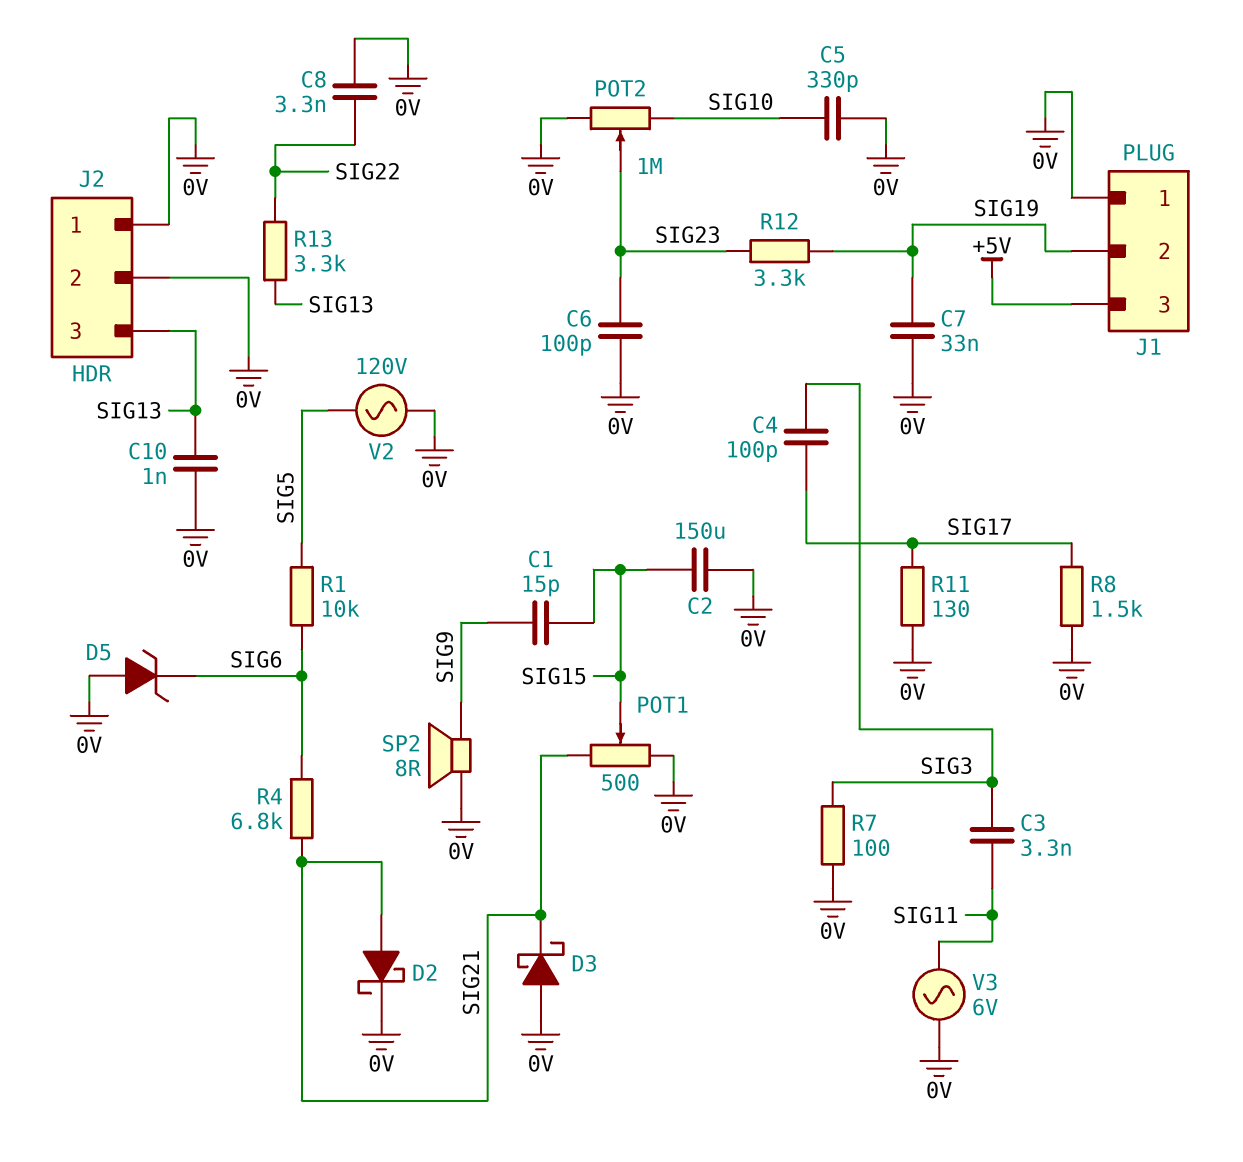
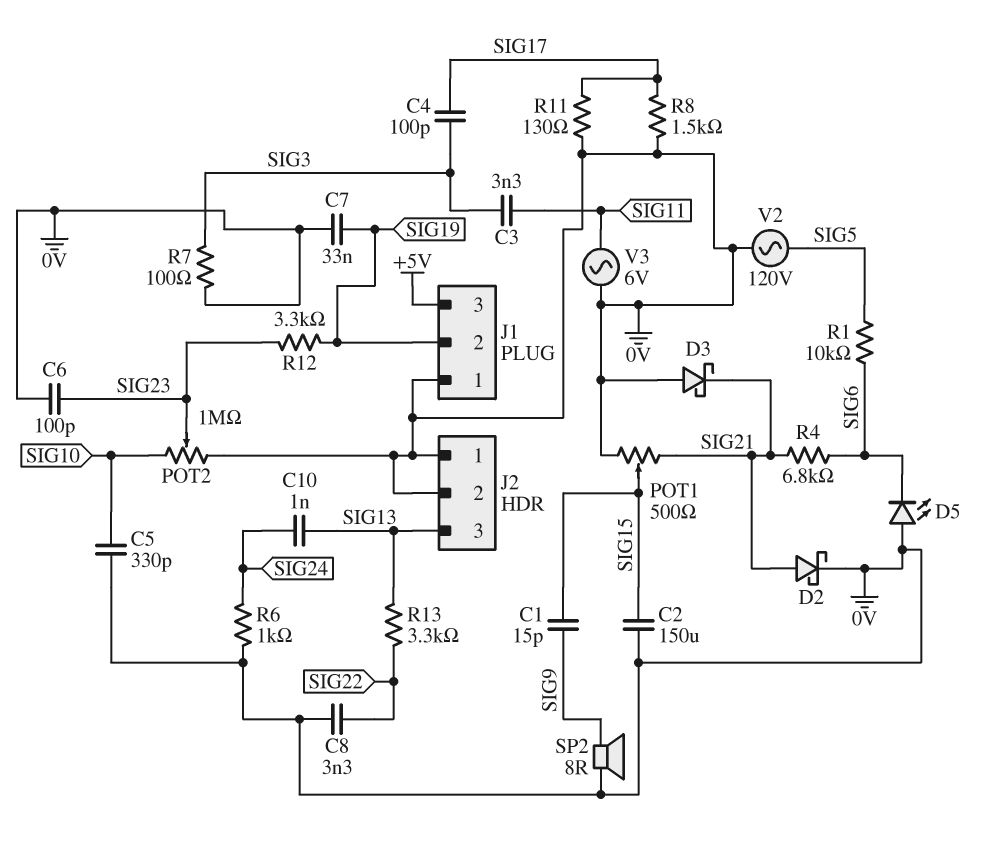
C10: 1nF (0V, SIG13) -> 1nF (SIG13, SIG24)
D5: zener (A 0V, K SIG6) -> LED (A 0V, K SIG6)
R6: none -> 1k (0V, SIG24)

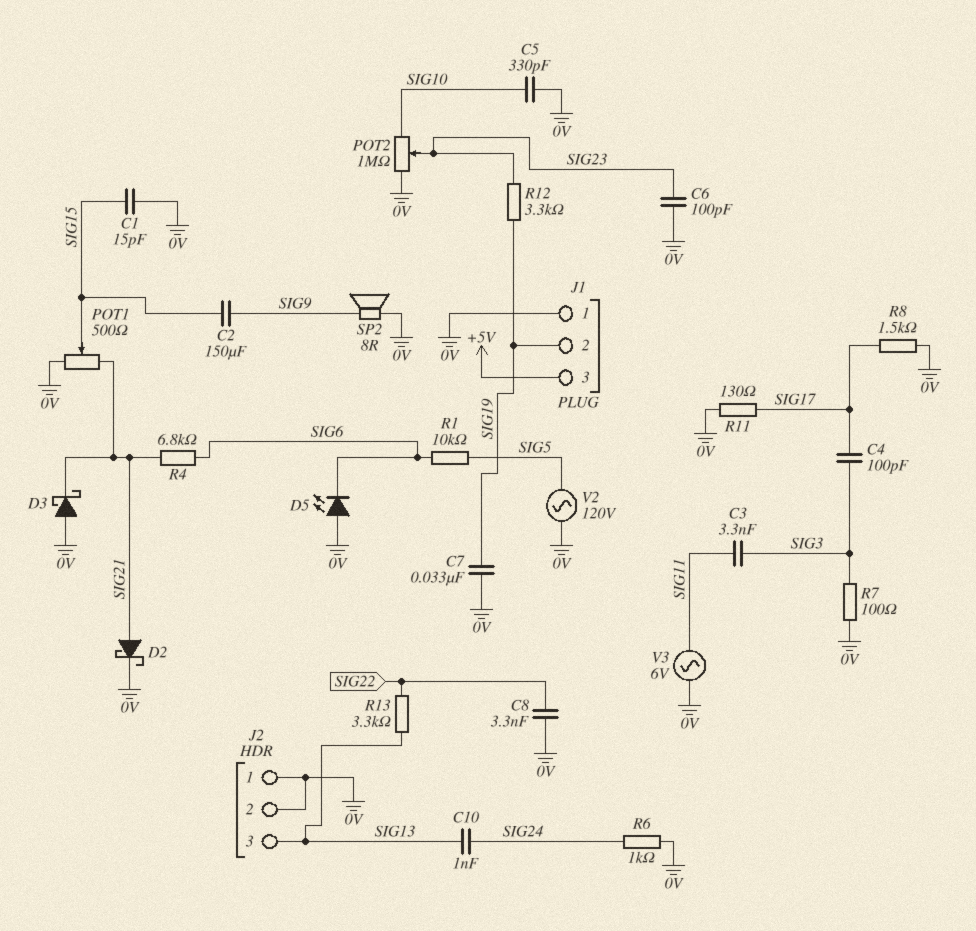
C1: 15pF (SIG9, SIG15) -> 15pF (0V, SIG15)
C2: 150uF (0V, SIG15) -> 150uF (SIG9, SIG15)

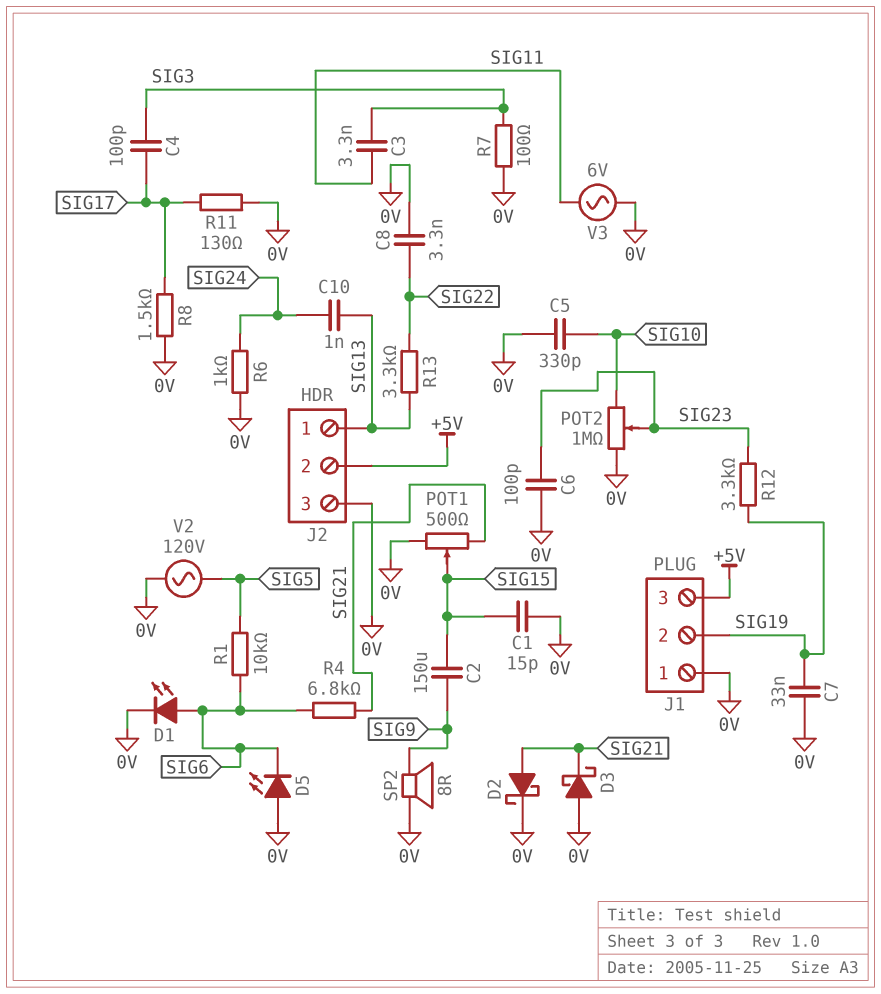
D1: none -> LED (A SIG6, K 0V)
J2 pin 1: 0V -> SIG13
J2 pin 2: 0V -> +5V
J2 pin 3: SIG13 -> 0V

